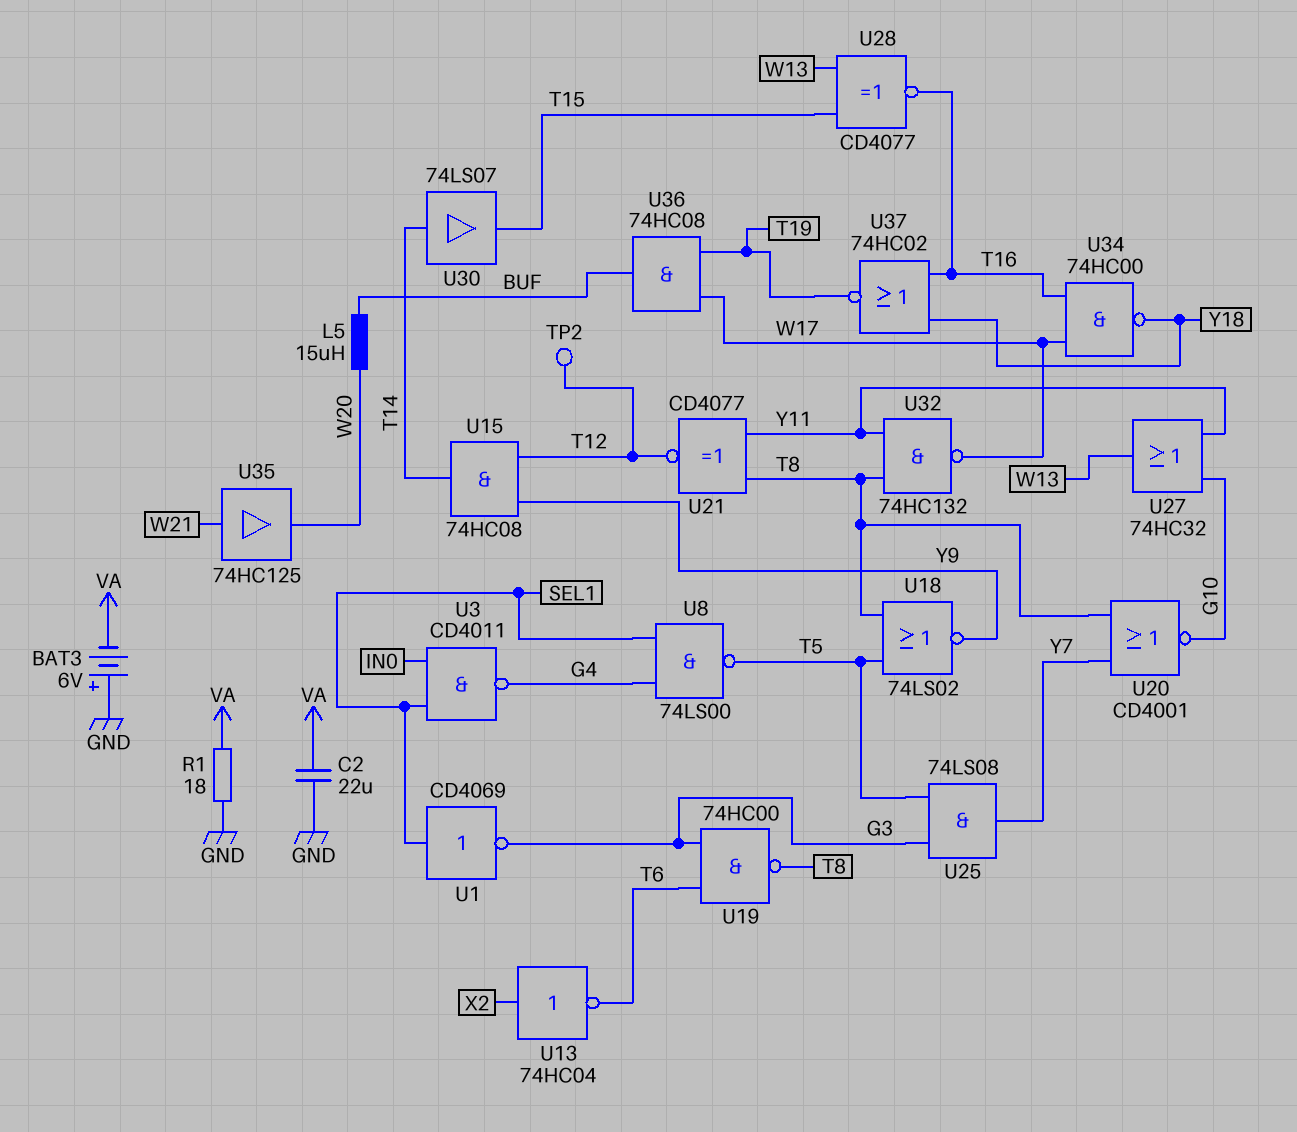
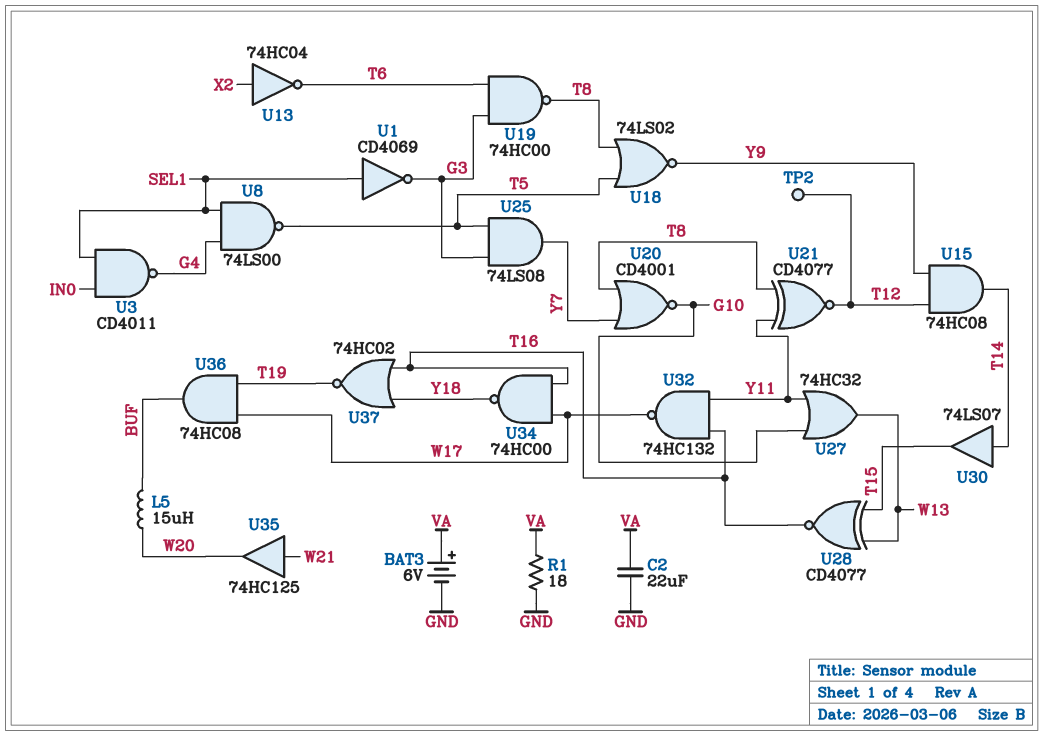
BAT3: 6V (plus GND, minus VA) -> 6V (plus VA, minus GND)
U32: NAND 74HC132 (in T8, in Y11, out W17) -> NAND 74HC132 (in T16, in Y11, out W17)

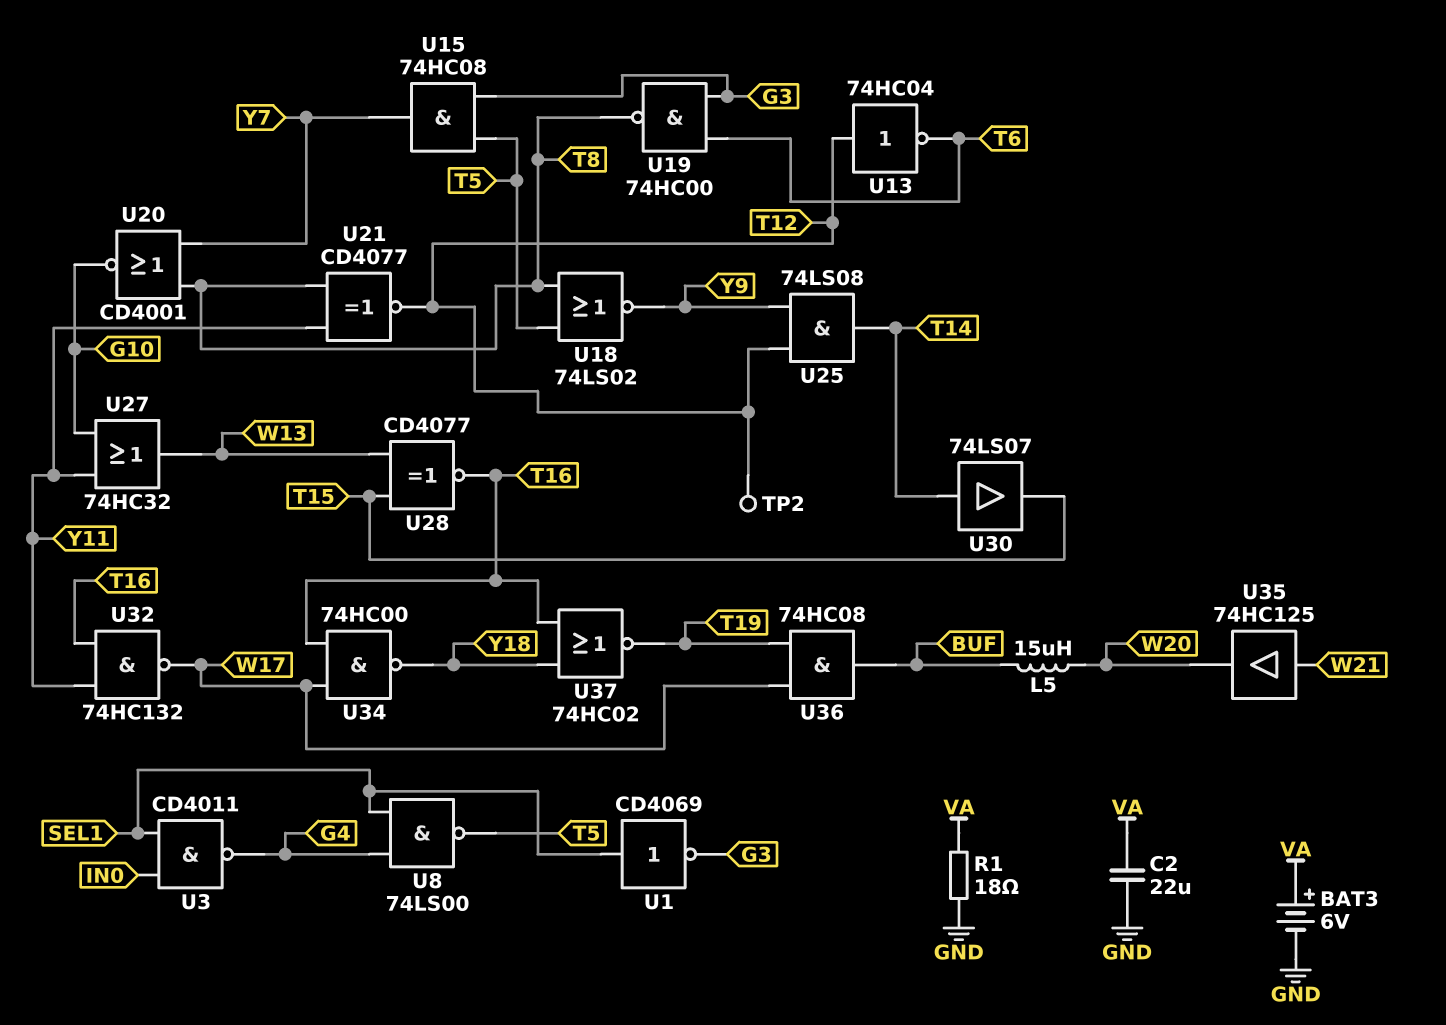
U13: NOT 74HC04 (in X2, out T6) -> NOT 74HC04 (in T12, out T6)
U15: AND 74HC08 (in T12, in Y9, out T14) -> AND 74HC08 (in G3, in T5, out Y7)
U25: AND 74LS08 (in G3, in T5, out Y7) -> AND 74LS08 (in T12, in Y9, out T14)

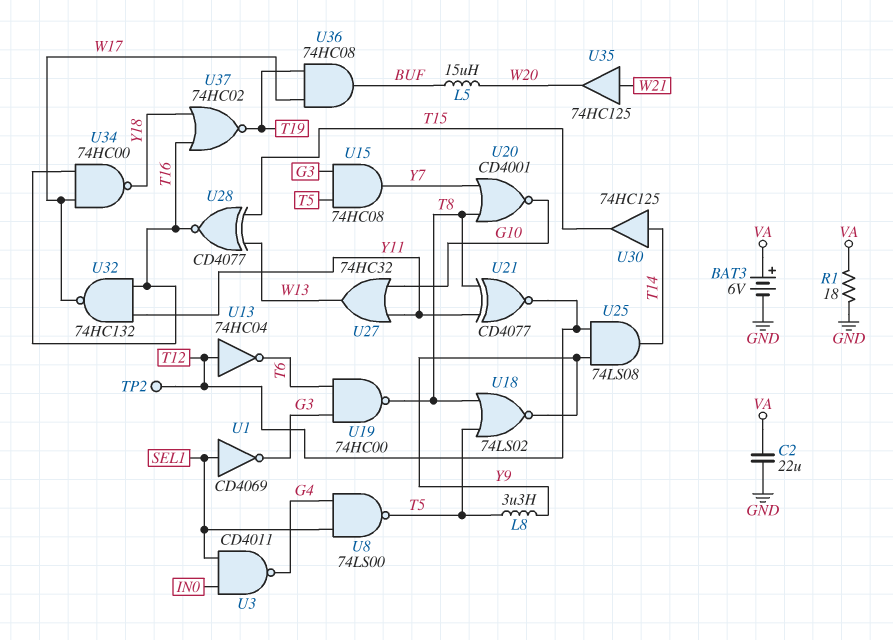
L8: none -> 3.3uH (T5, Y9)
U30: buffer 74LS07 (in T14, out T15) -> buffer 74HC125 (in T14, out T15)

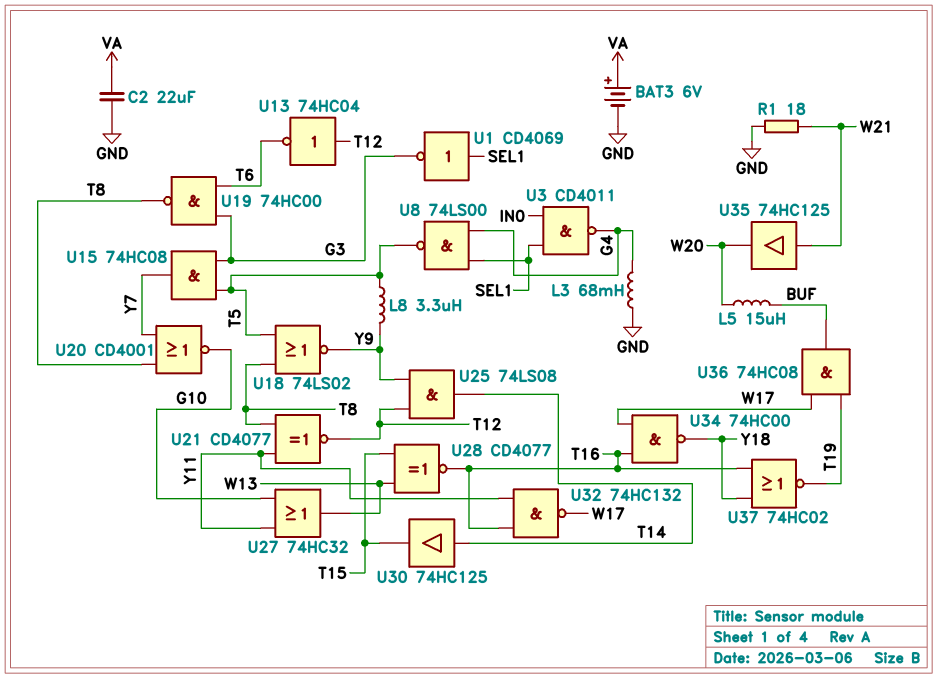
L3: none -> 68mH (G4, GND)
R1: 18 (GND, VA) -> 18 (GND, W21)
TP2: test point (T12) -> none

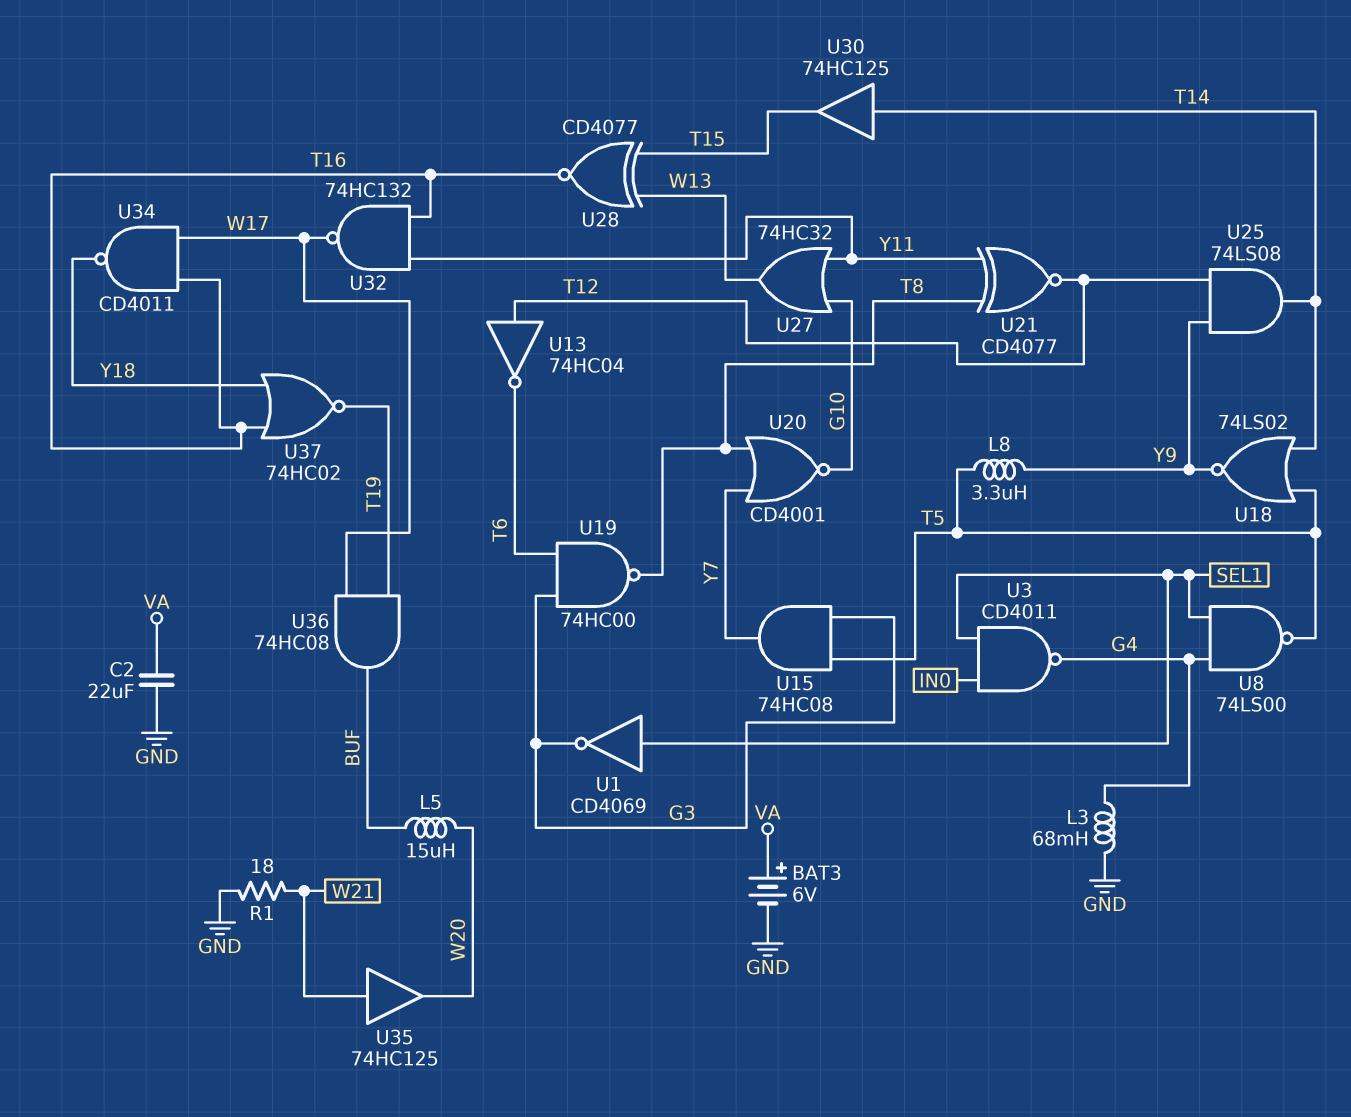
U18: NOR 74LS02 (in T5, in T8, out Y9) -> NOR 74LS02 (in T5, in T14, out Y9)
U34: NAND 74HC00 (in T16, in W17, out Y18) -> NAND CD4011 (in T16, in W17, out Y18)

